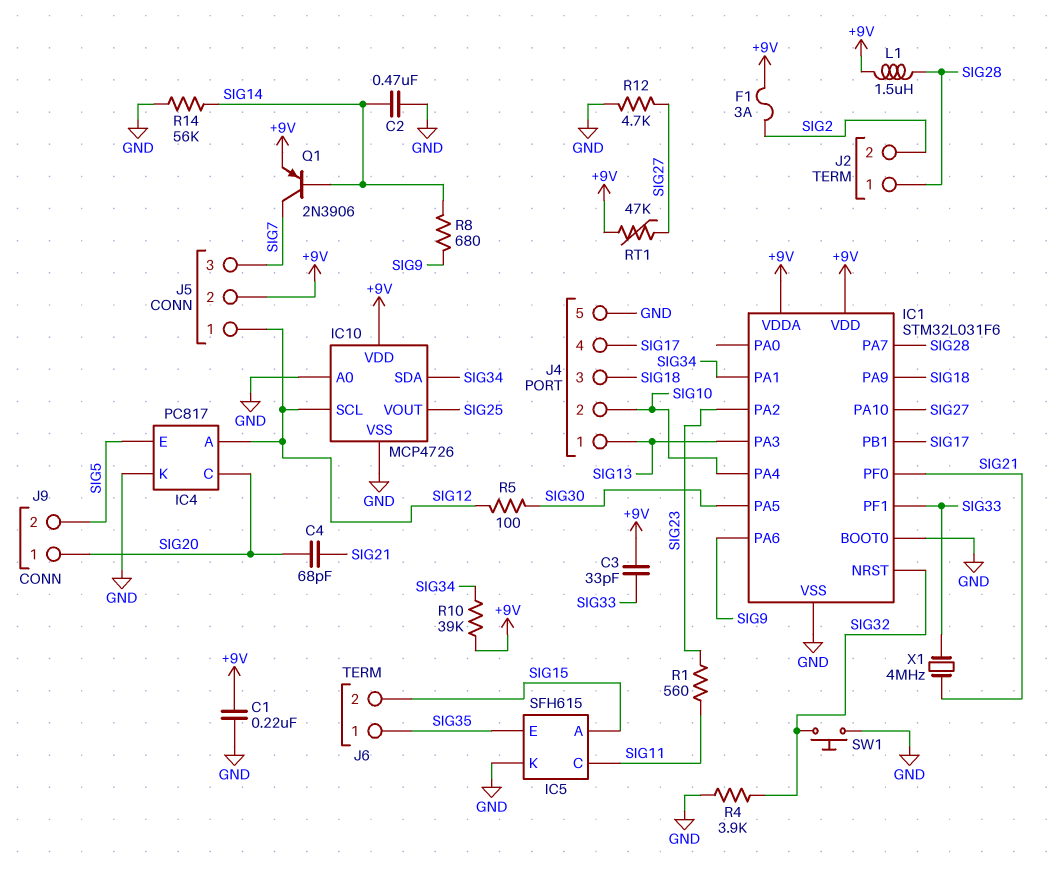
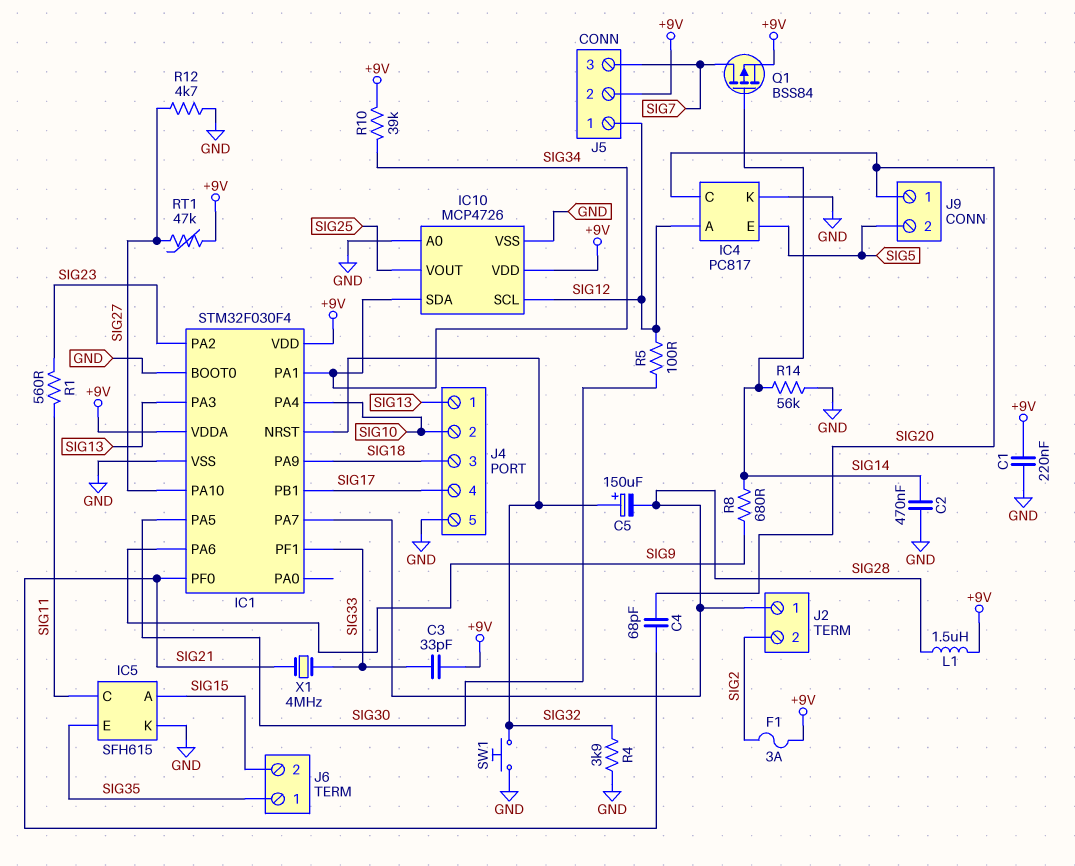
C5: none -> 150uF (plus SIG32, minus SIG28)
IC1: STM32L031F6 -> STM32F030F4
Q1: PNP 2N3906 (B SIG14, C SIG7, E +9V) -> PMOS BSS84 (G SIG14, D SIG7, S +9V)

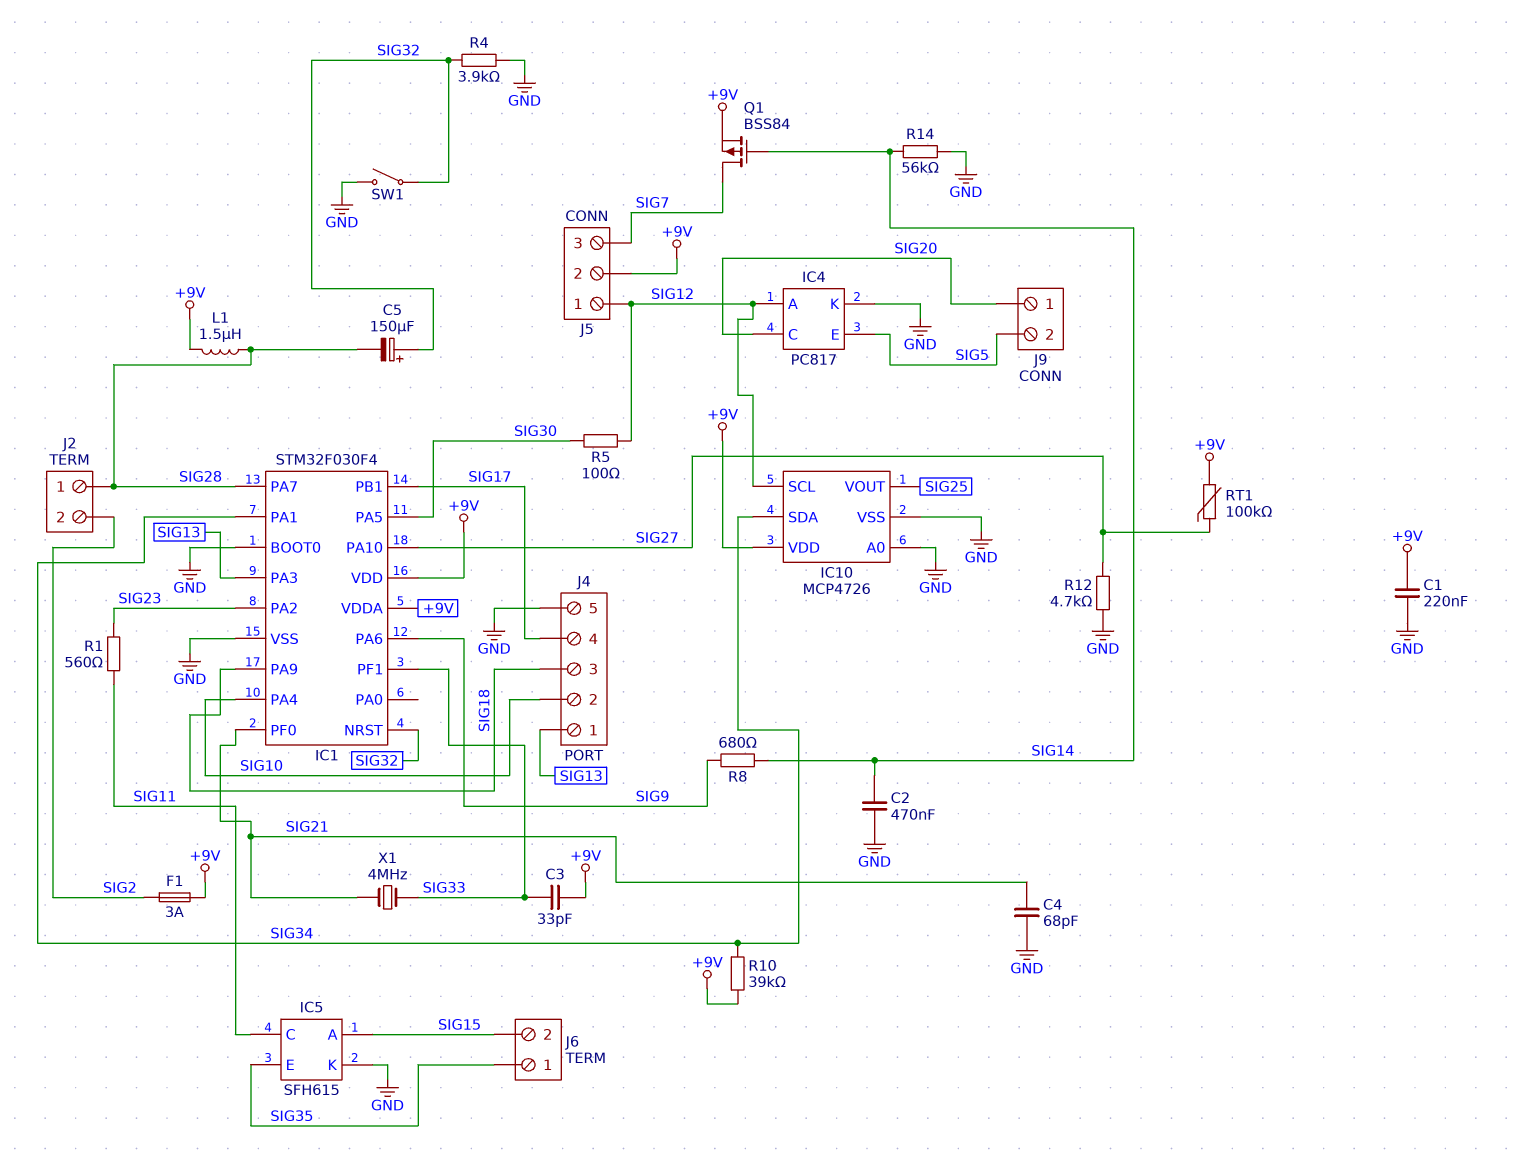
C4: 68pF (SIG20, SIG21) -> 68pF (GND, SIG21)
RT1: 47k (+9V, SIG27) -> 100k (+9V, SIG27)
SW1: button (GND, SIG32) -> switch (GND, SIG32)

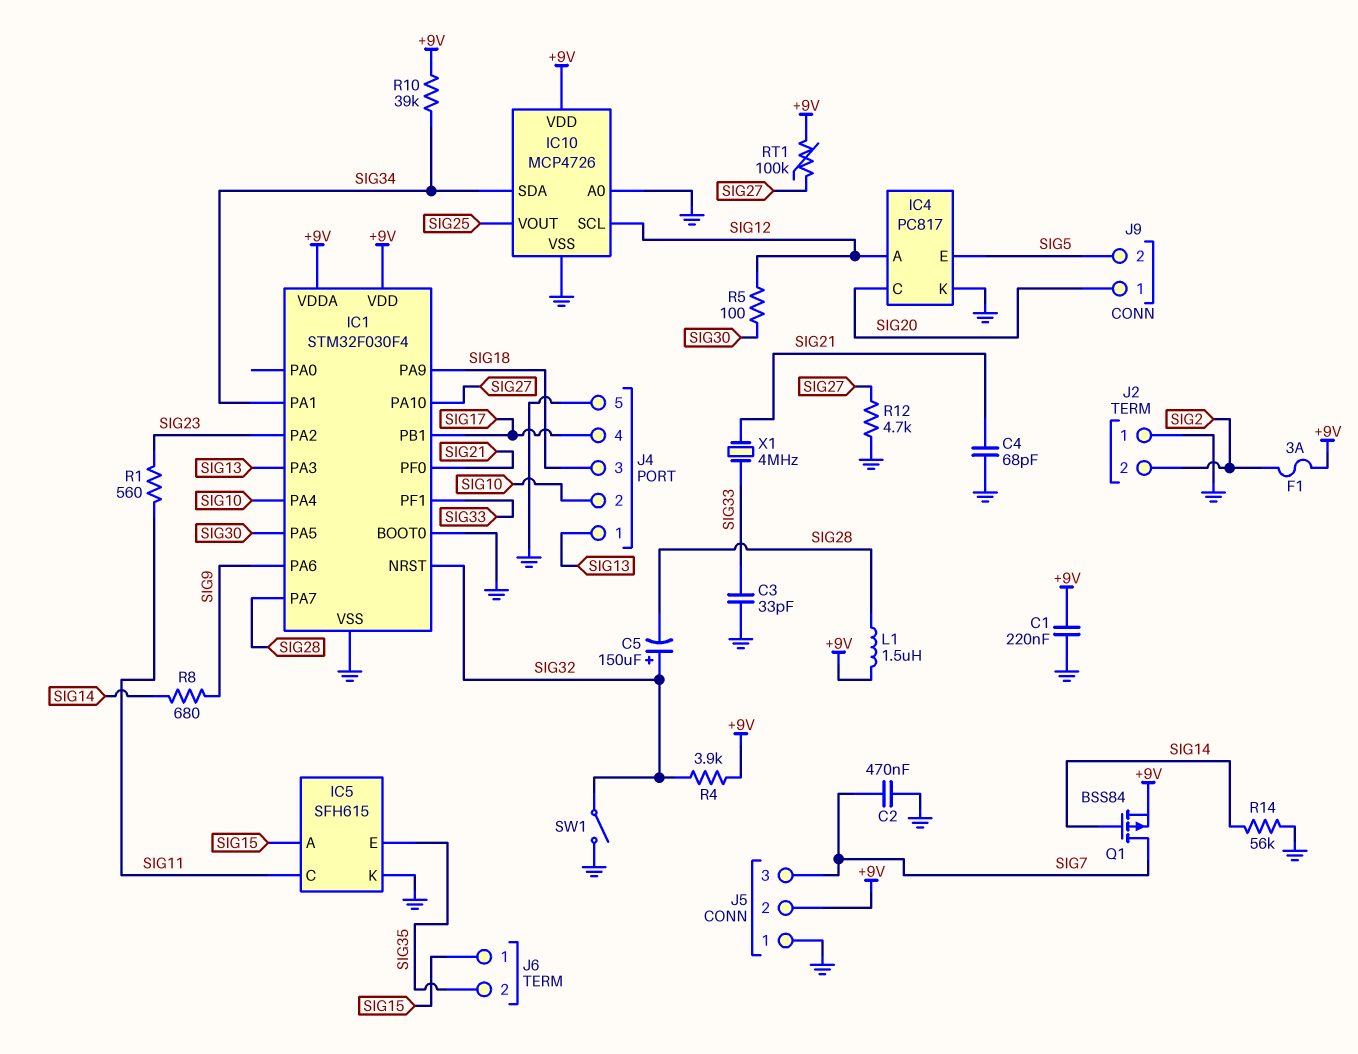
C2: 470nF (GND, SIG14) -> 470nF (GND, SIG7)
C3: 33pF (+9V, SIG33) -> 33pF (GND, SIG33)
J2 pin 1: SIG28 -> GND
J5 pin 1: SIG12 -> GND
J6 pin 1: SIG35 -> SIG15
J6 pin 2: SIG15 -> SIG35
R4: 3.9k (GND, SIG32) -> 3.9k (+9V, SIG32)

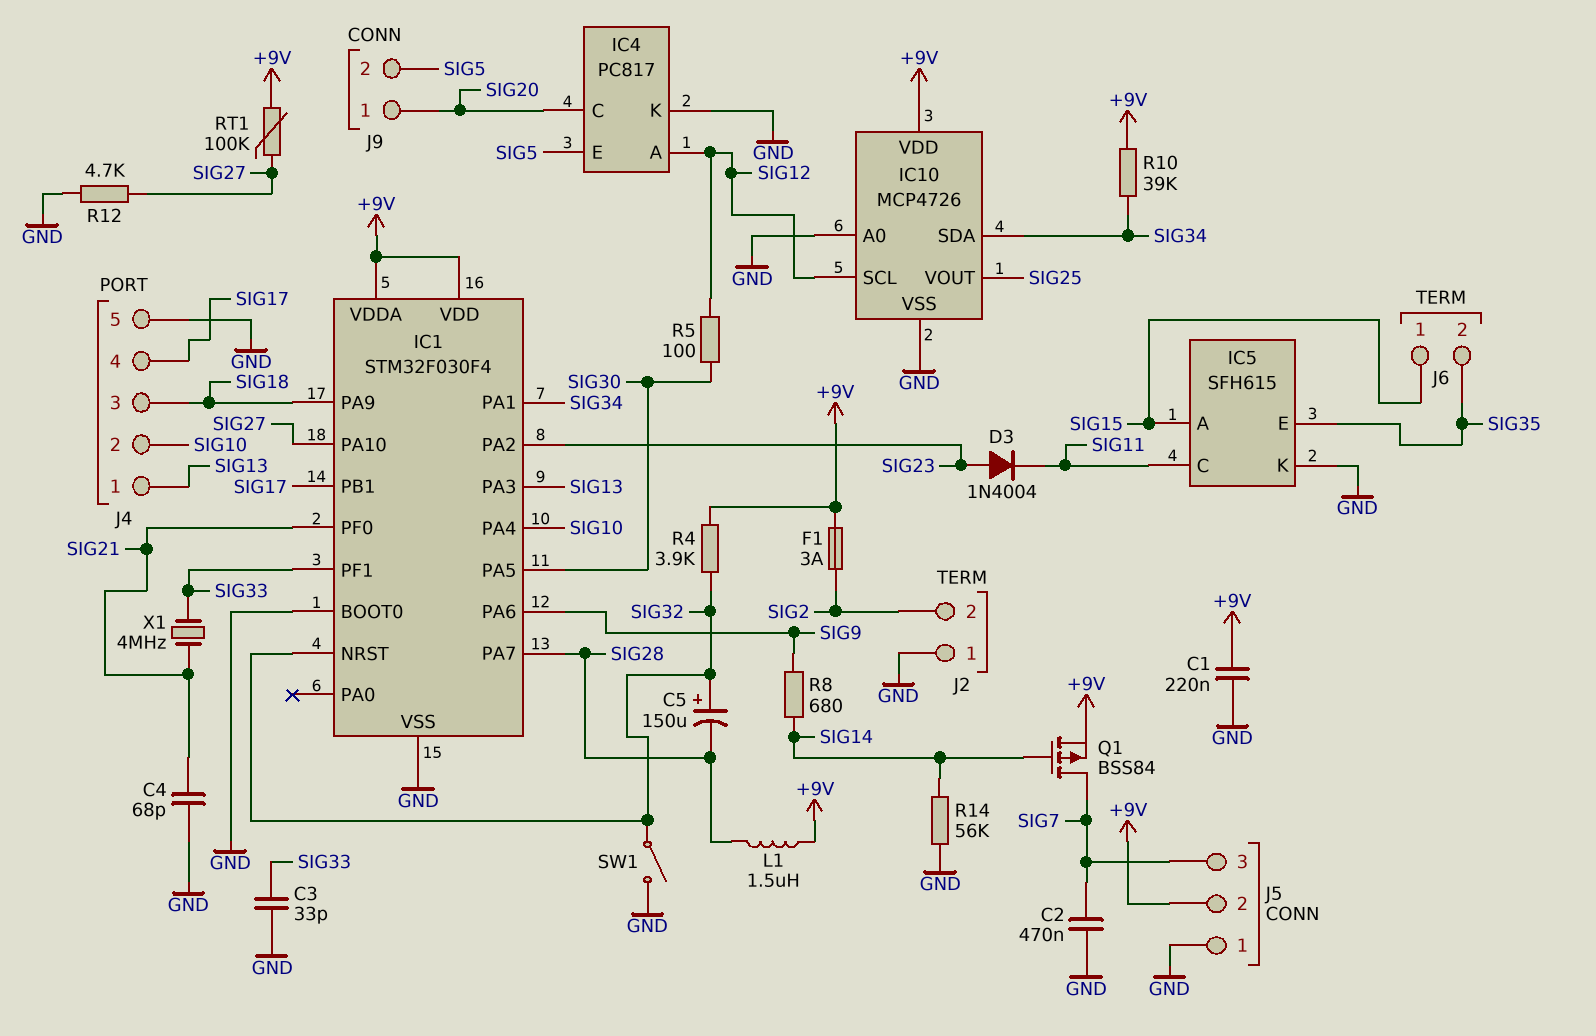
D3: none -> diode 1N4004 (A SIG23, K SIG11)
R1: 560 (SIG11, SIG23) -> none

